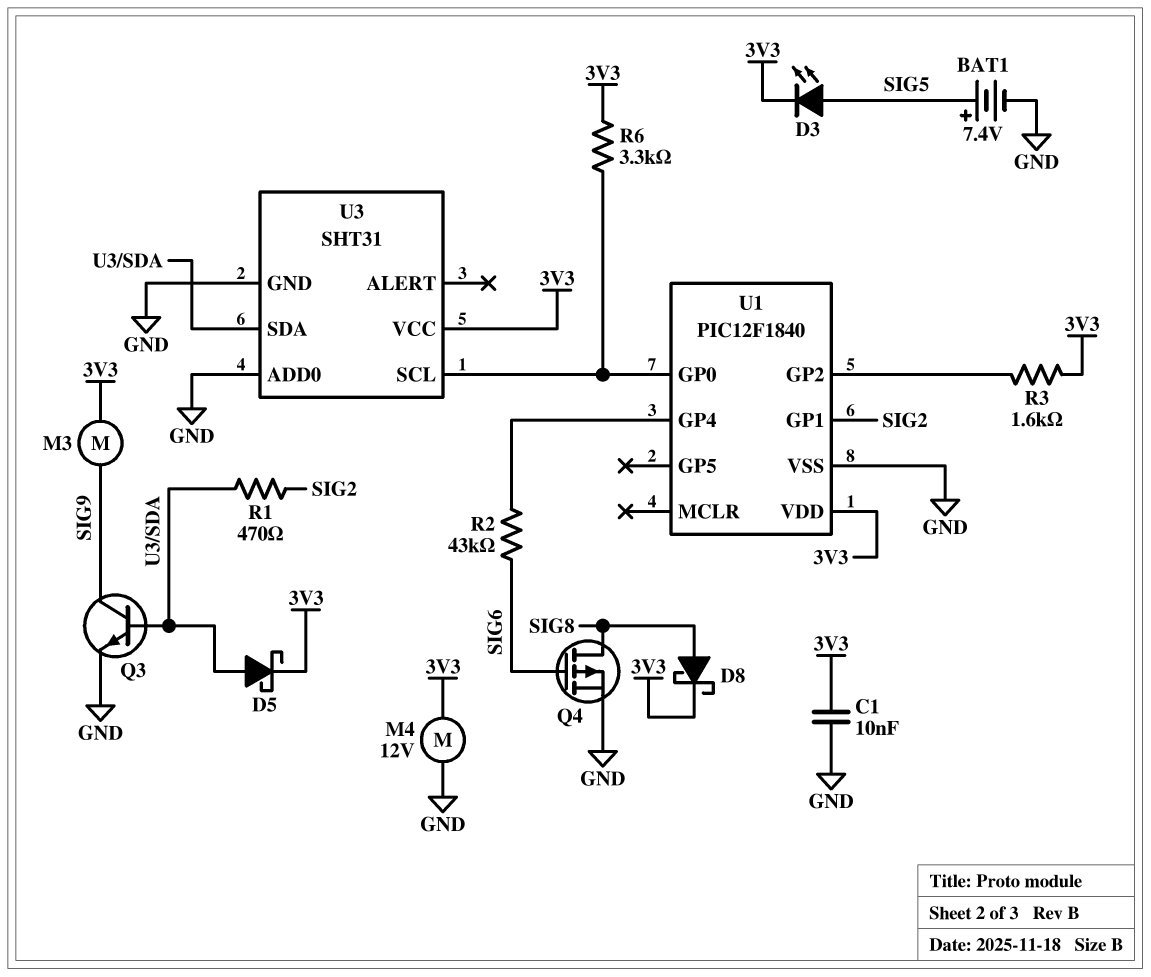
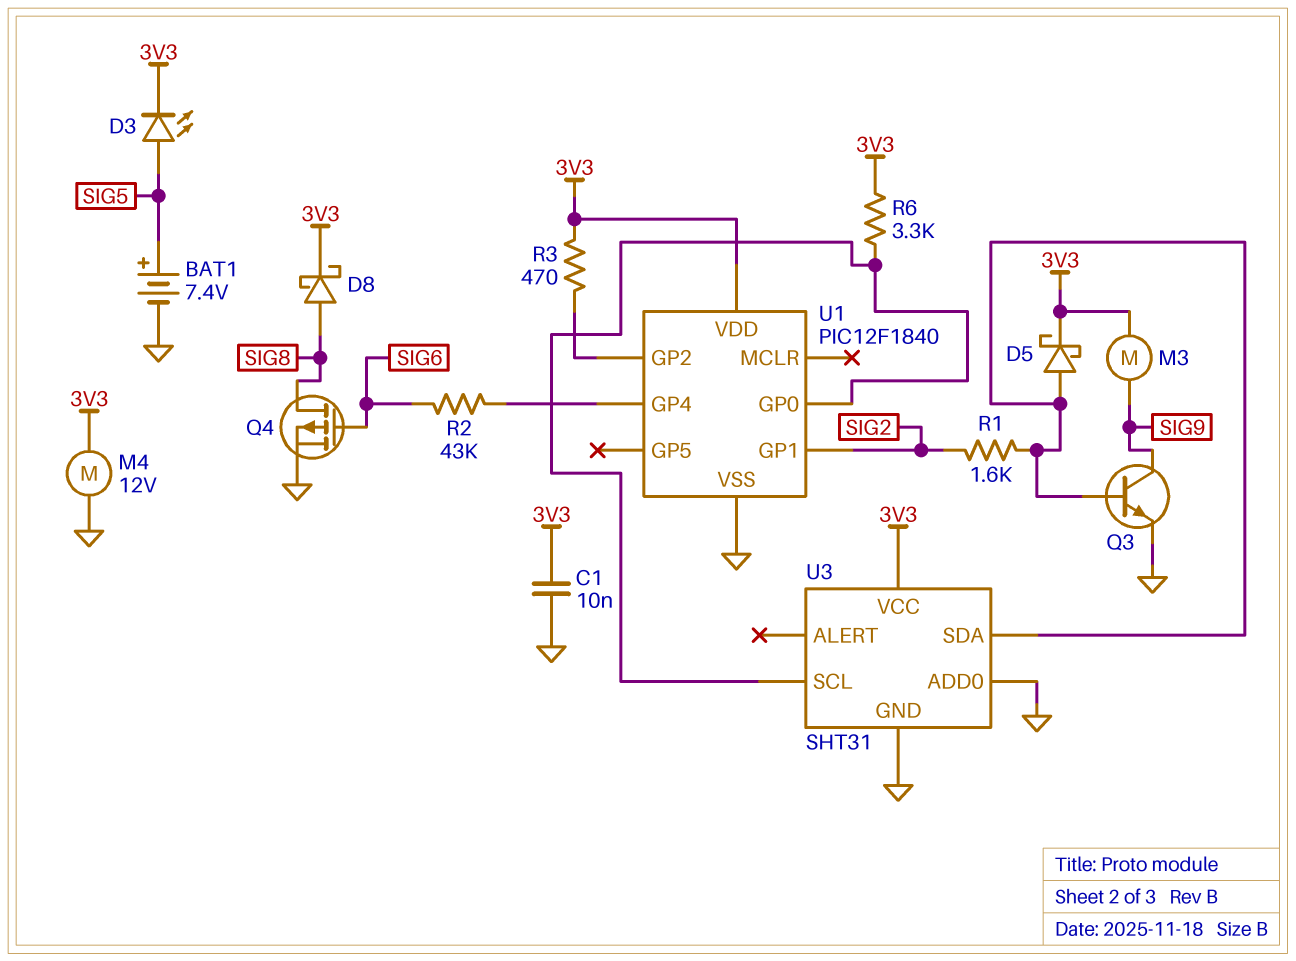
R1: 470 (SIG2, U3/SDA) -> 1.6k (SIG2, U3/SDA)
R3: 1.6k (3V3, U1/GP2) -> 470 (3V3, U1/GP2)

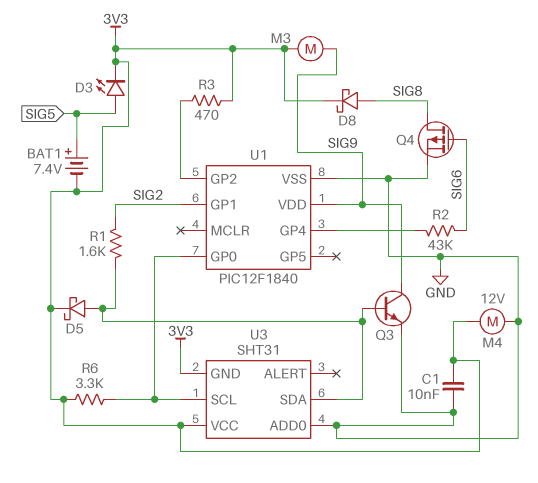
BAT1: 7.4V (plus SIG5, minus GND) -> 7.4V (plus SIG5, minus 3V3)
U1 pin VDD: 3V3 -> SIG9
U3 pin GND: GND -> 3V3

